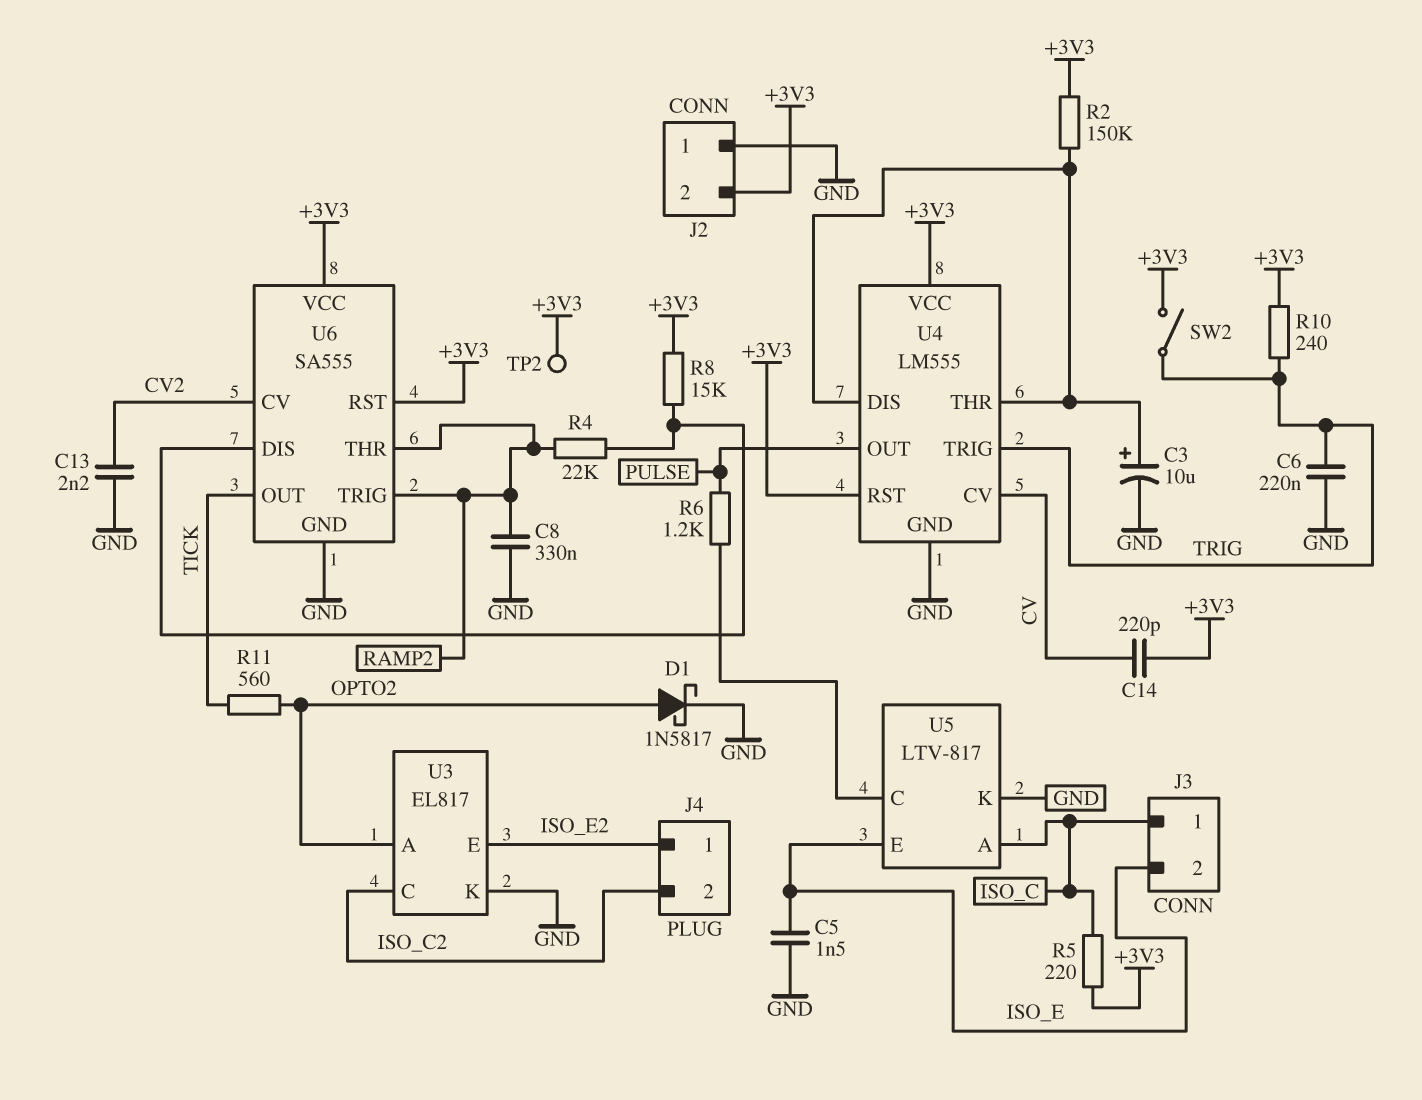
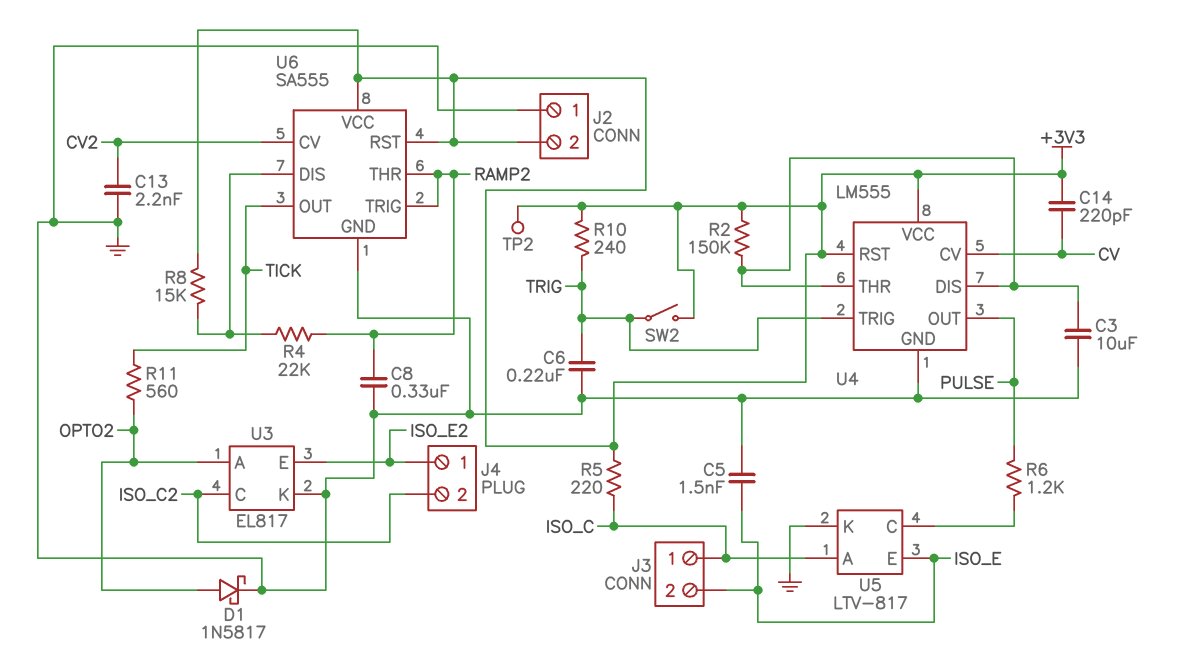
C3: 10uF (plus U4/DIS, minus GND) -> 10uF (GND, U4/DIS)

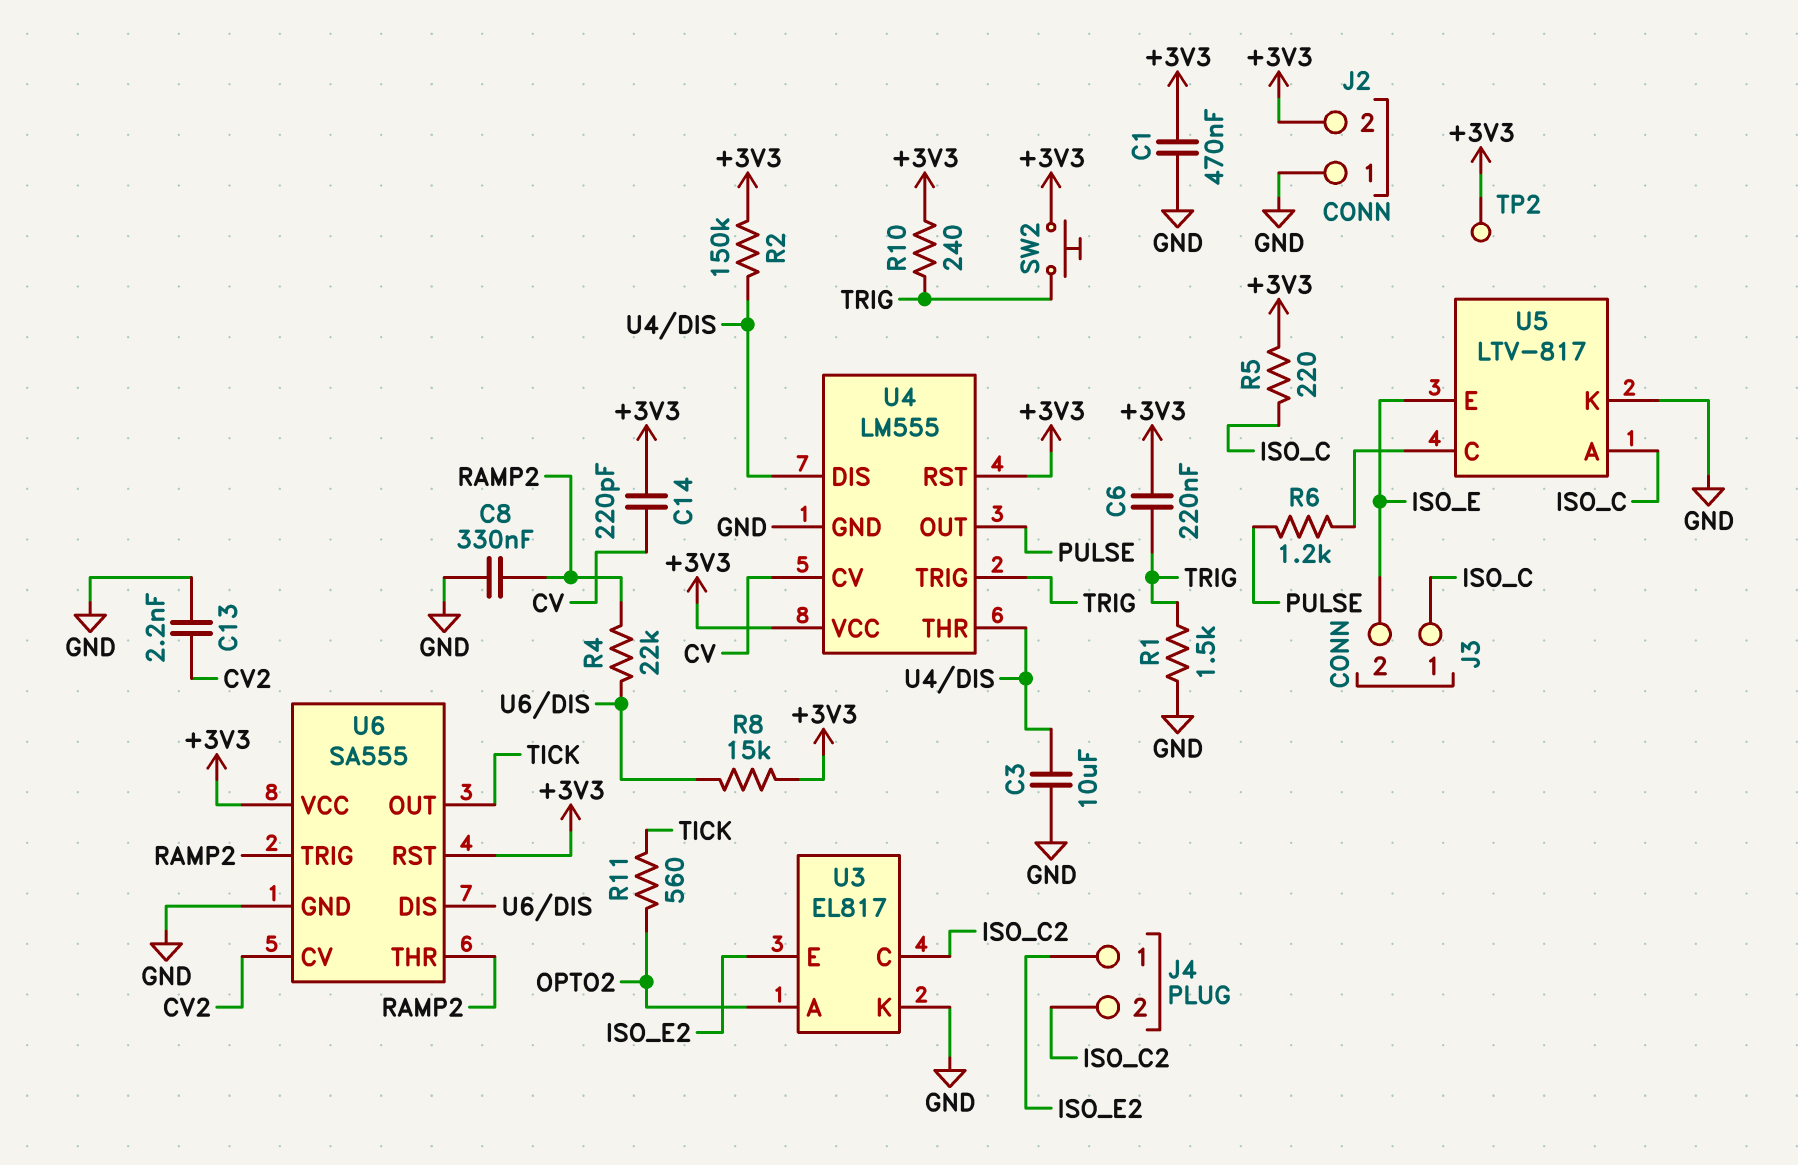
C1: none -> 470nF (+3V3, GND)
C5: 1.5nF (GND, ISO_E) -> none
C6: 220nF (GND, TRIG) -> 220nF (+3V3, TRIG)
D1: schottky 1N5817 (A OPTO2, K GND) -> none
R1: none -> 1.5k (GND, TRIG)
SW2: switch (+3V3, TRIG) -> button (+3V3, TRIG)

